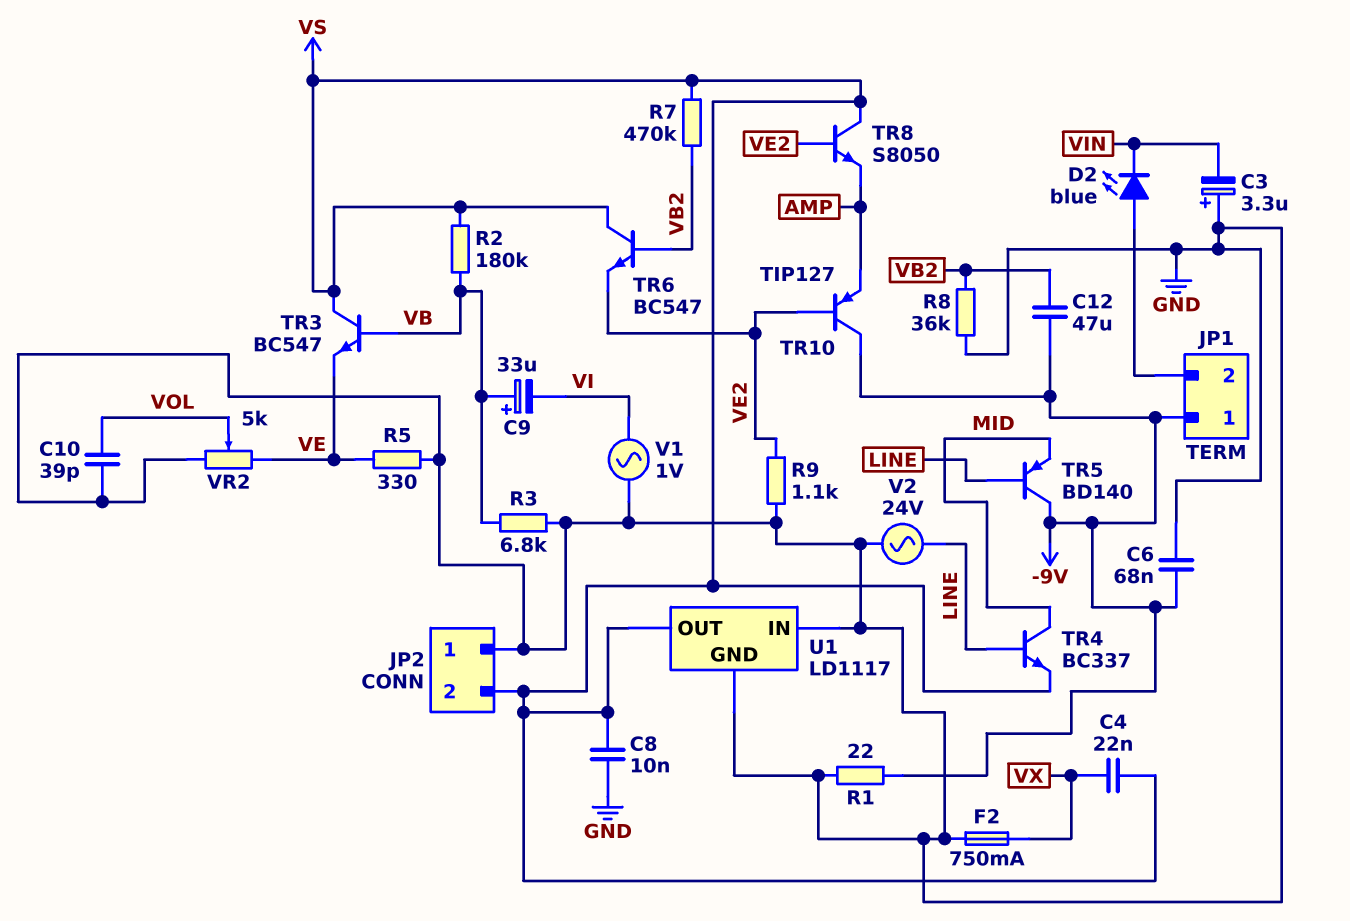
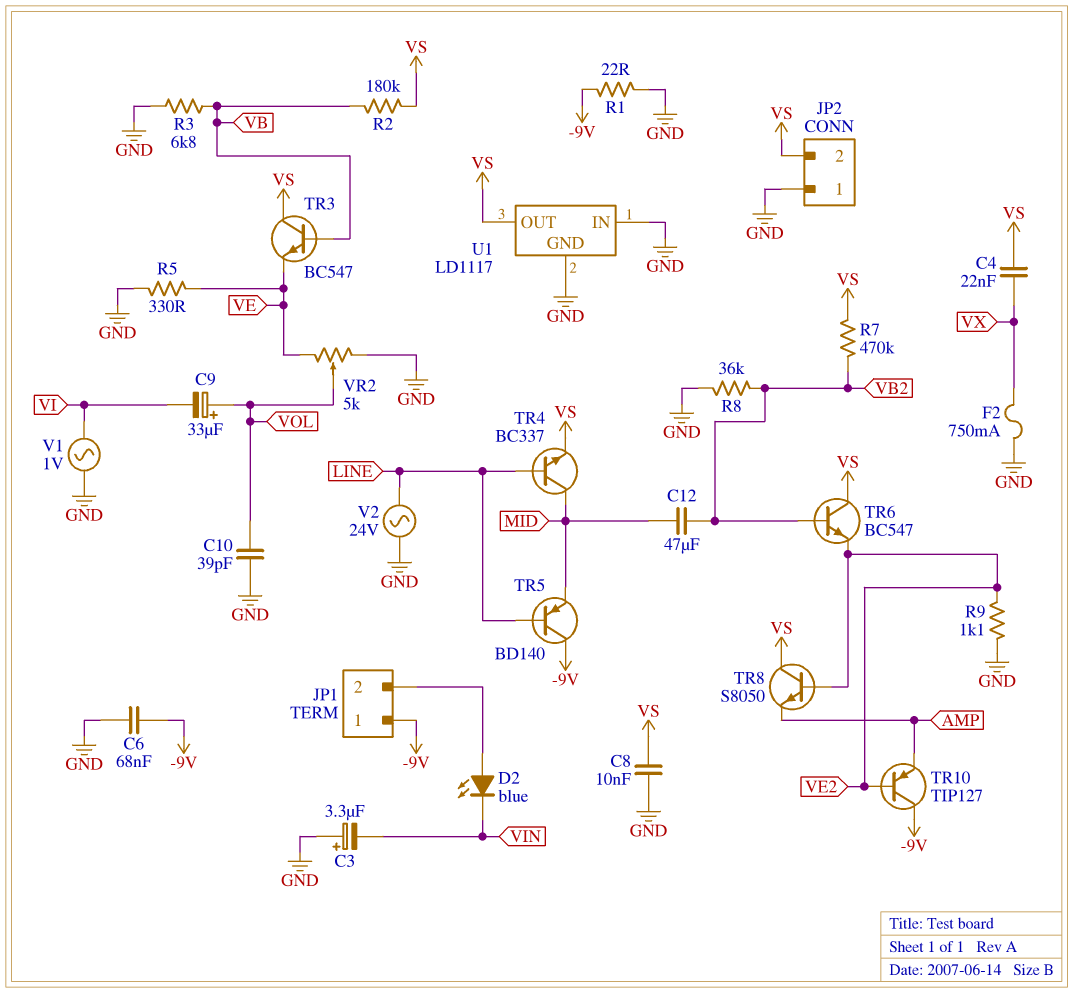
C9: 33uF (plus VB, minus VI) -> 33uF (plus VOL, minus VI)
C12: 47uF (-9V, VB2) -> 47uF (MID, VB2)

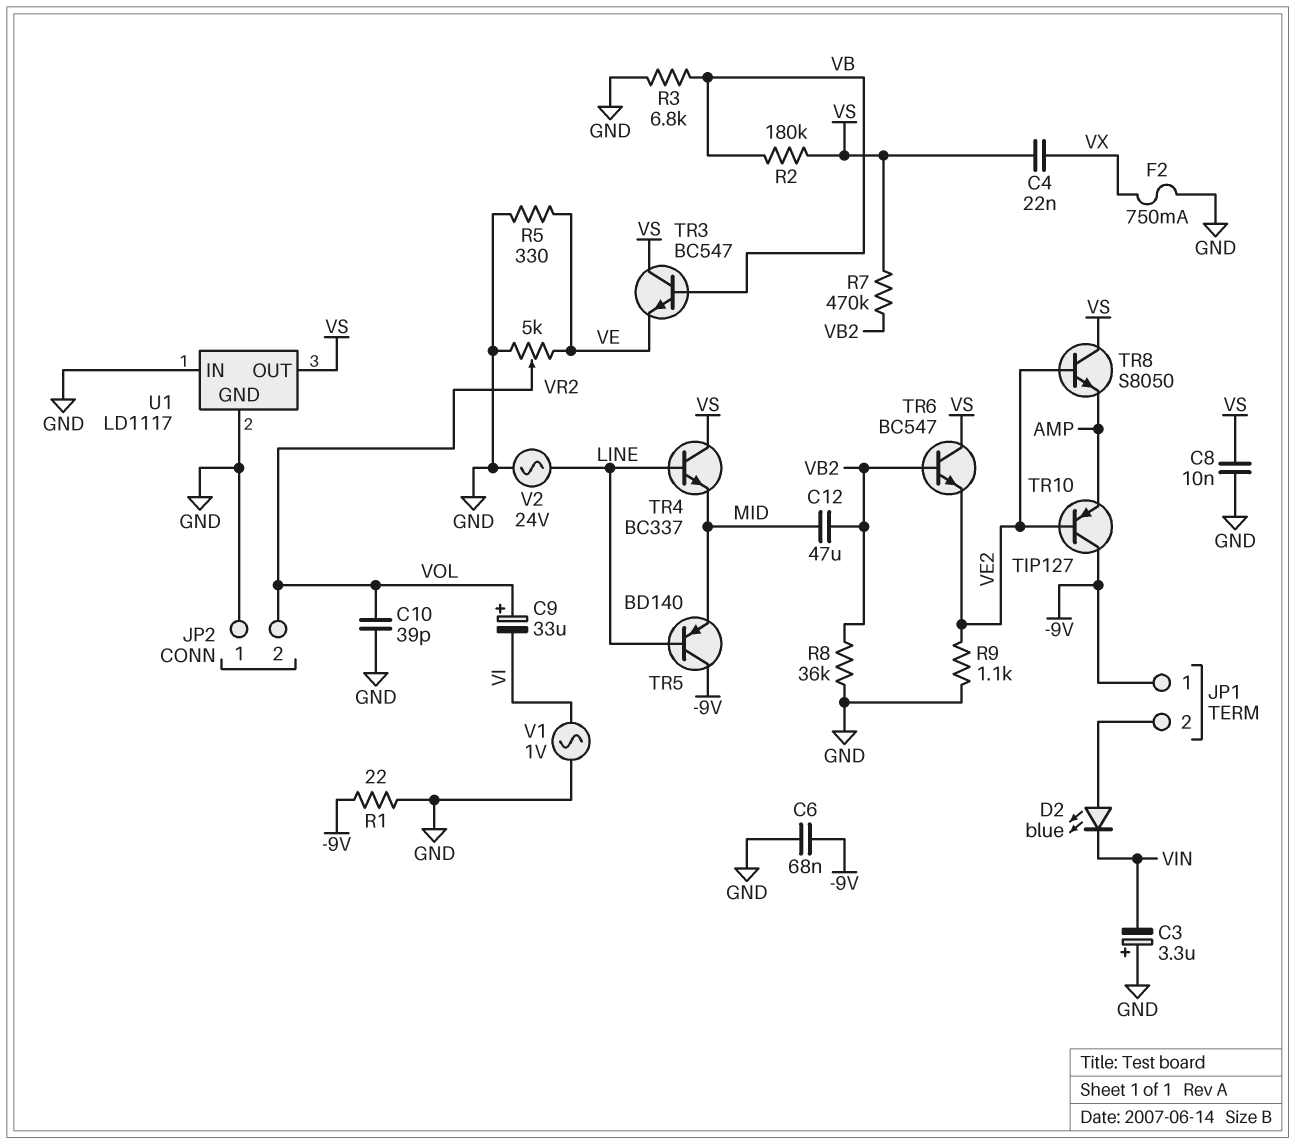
JP2 pin 2: VS -> VOL
TR4: NPN BC337 (B LINE, C MID, E VS) -> NPN BC337 (B LINE, C VS, E MID)

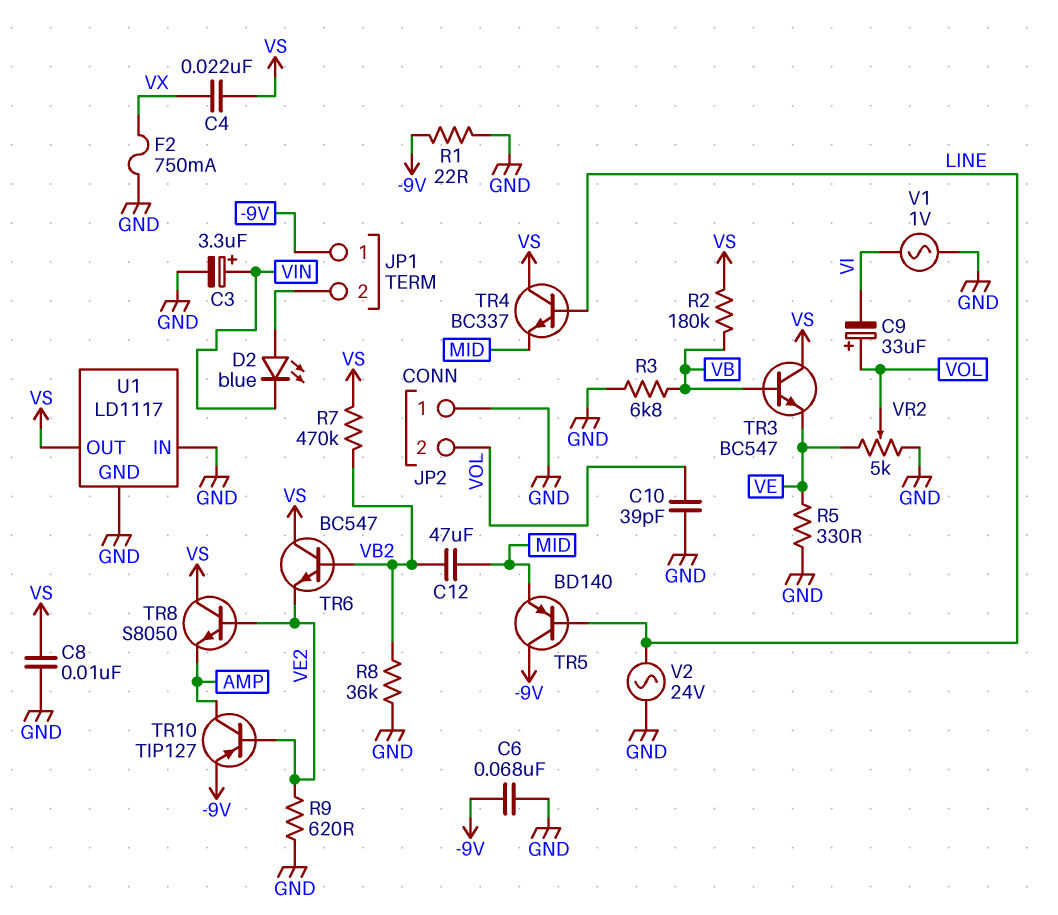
C3: 3.3uF (plus GND, minus VIN) -> 3.3uF (plus VIN, minus GND)
R9: 1.1k (GND, VE2) -> 620 (GND, VE2)
TR10: PNP TIP127 (B VE2, C -9V, E AMP) -> PNP TIP127 (B VE2, C AMP, E -9V)

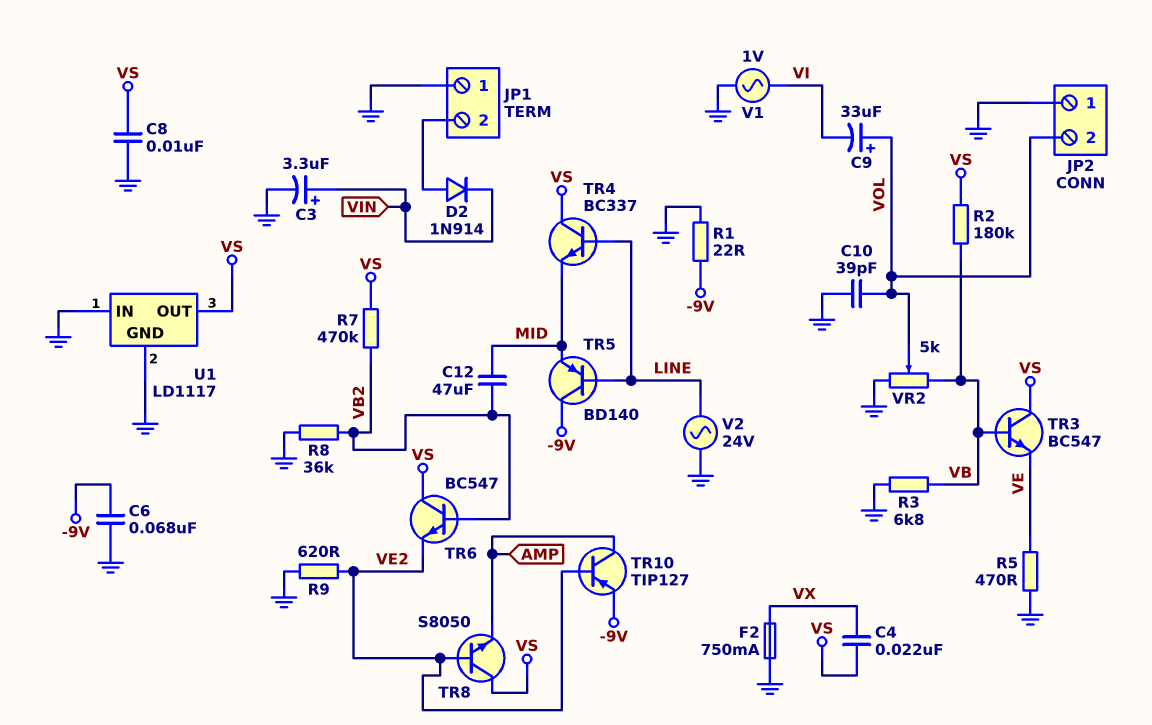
D2: LED blue (A JP1/2, K VIN) -> diode 1N914 (A JP1/2, K VIN)
JP1 pin 1: -9V -> GND
R5: 330 (GND, VE) -> 470 (GND, VE)
VR2: 5k (GND, VE, wiper VOL) -> 5k (GND, VB, wiper VOL)

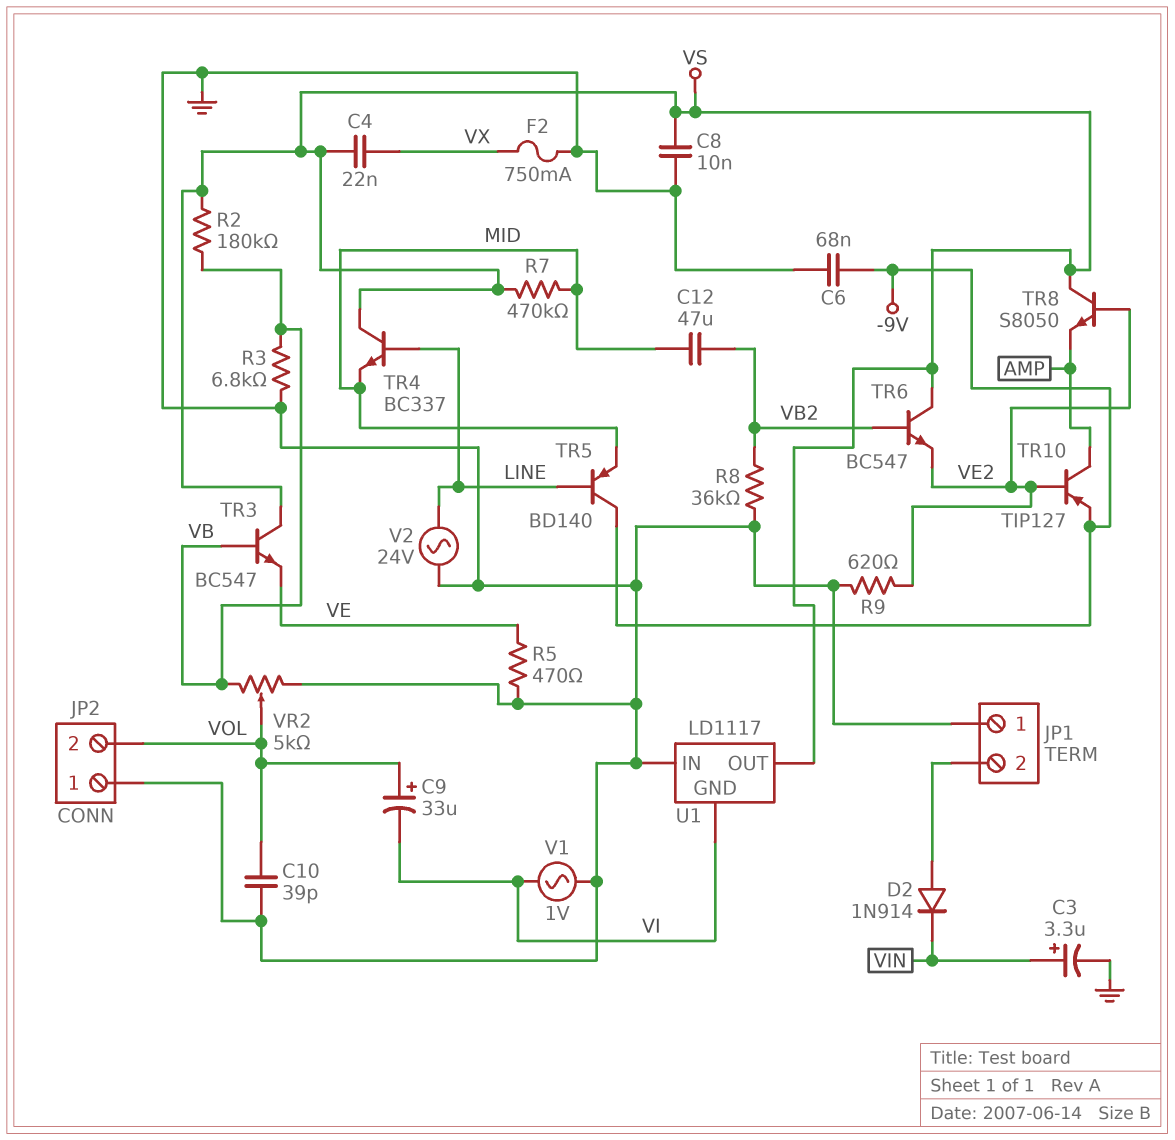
R1: 22 (-9V, GND) -> none
R7: 470k (VB2, VS) -> 470k (MID, VS)
U1 pin GND: GND -> VI

